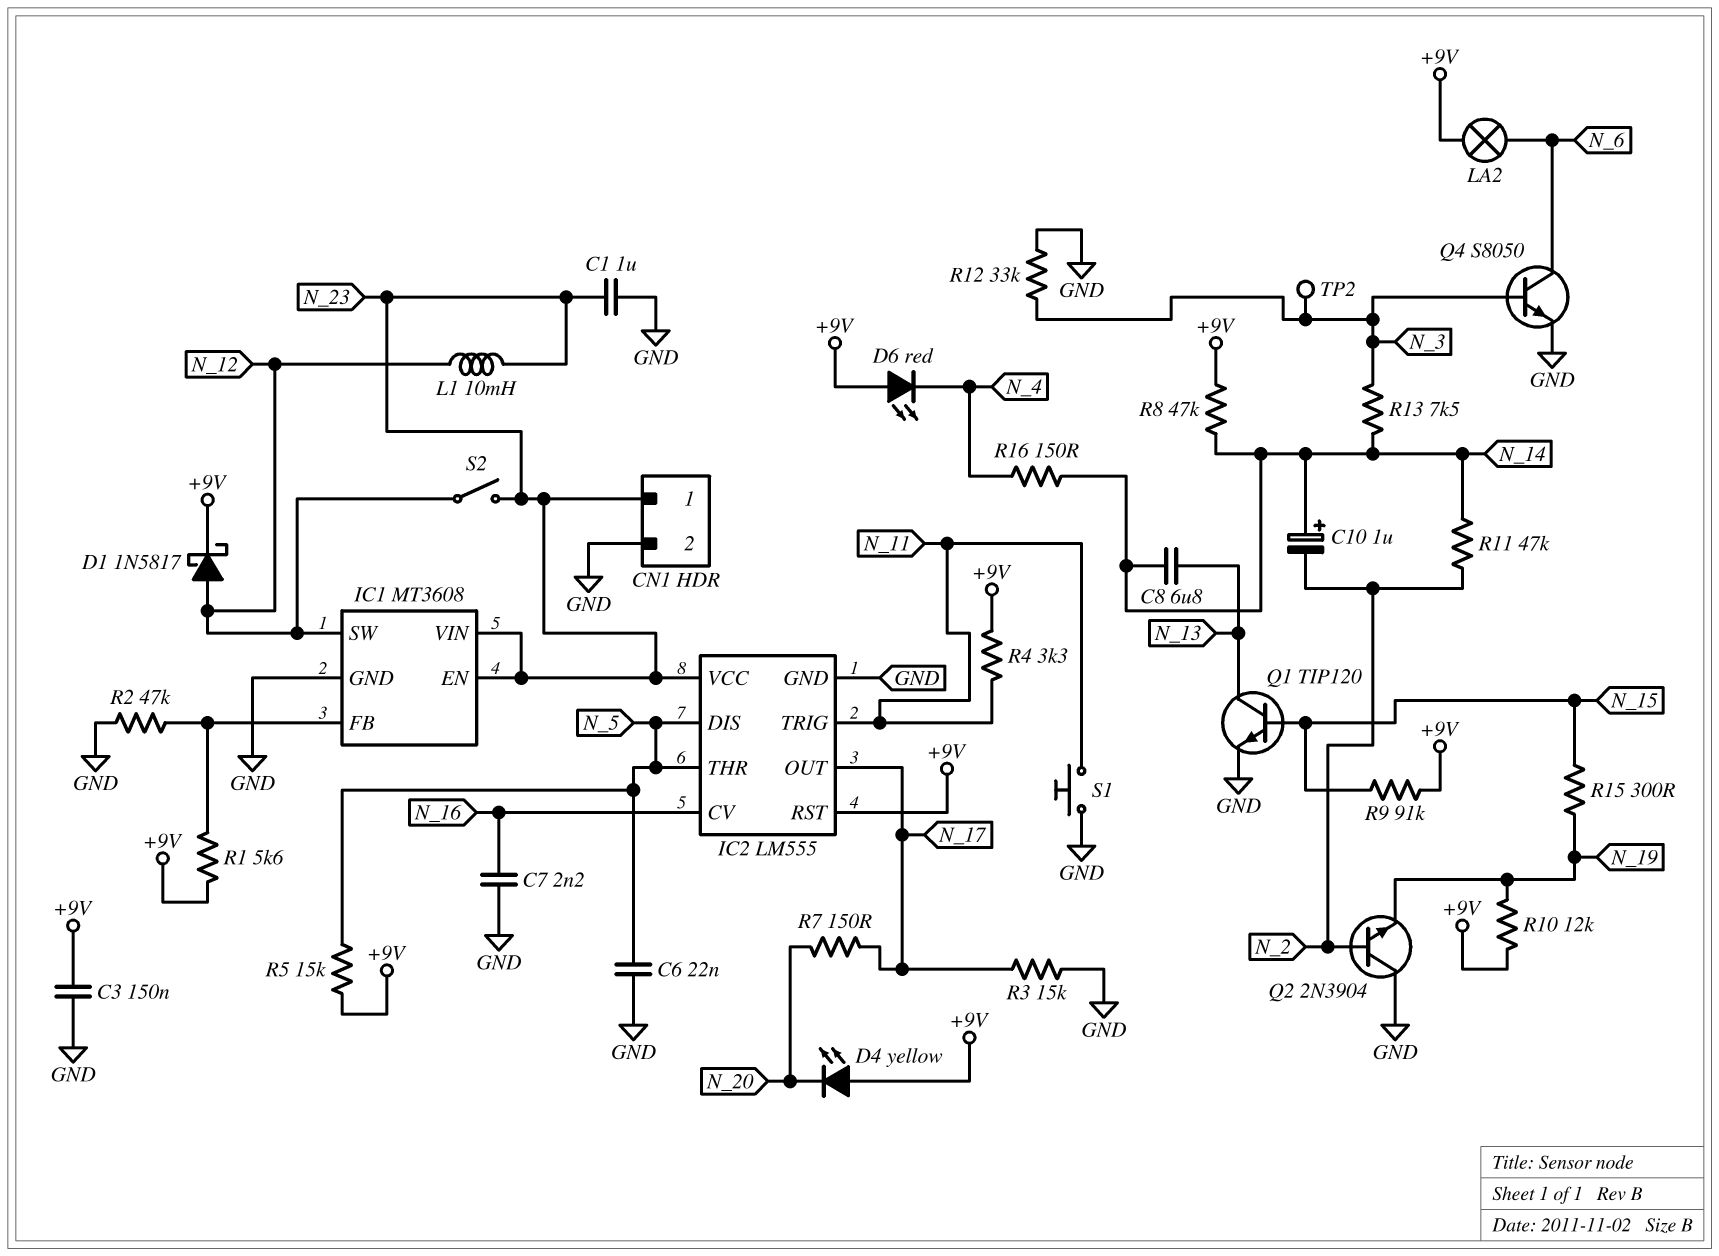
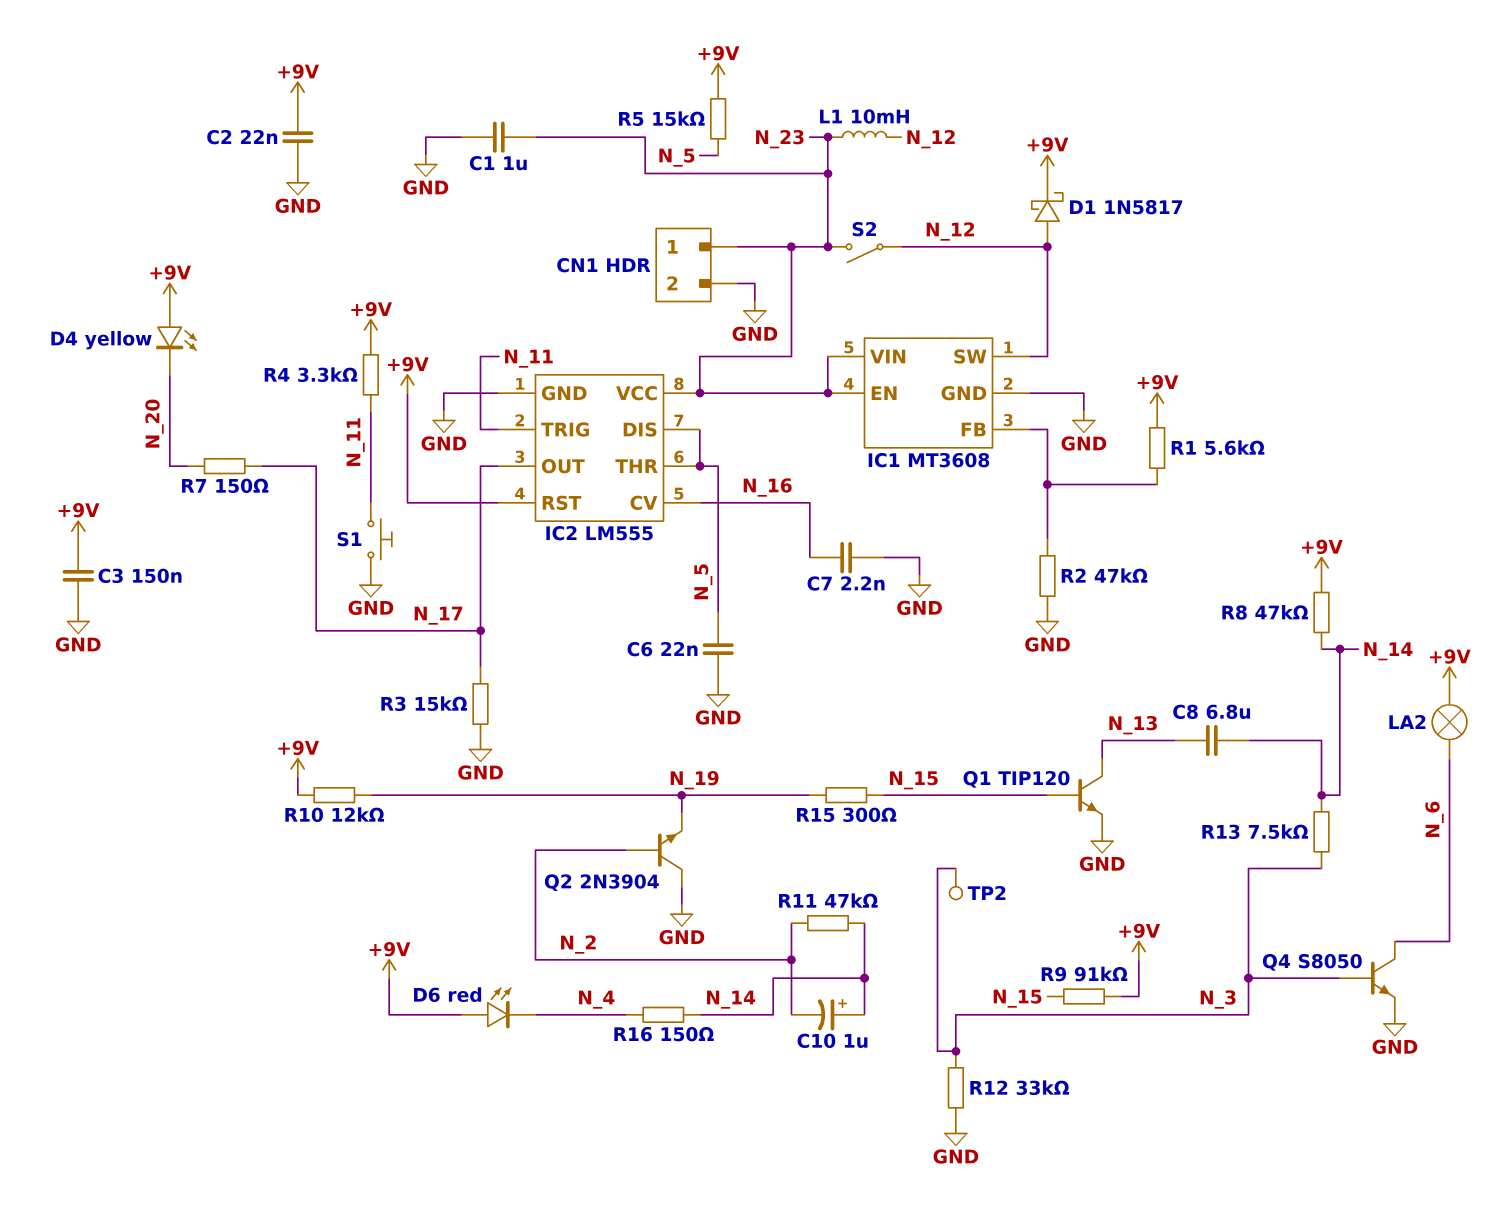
C2: none -> 22nF (+9V, GND)

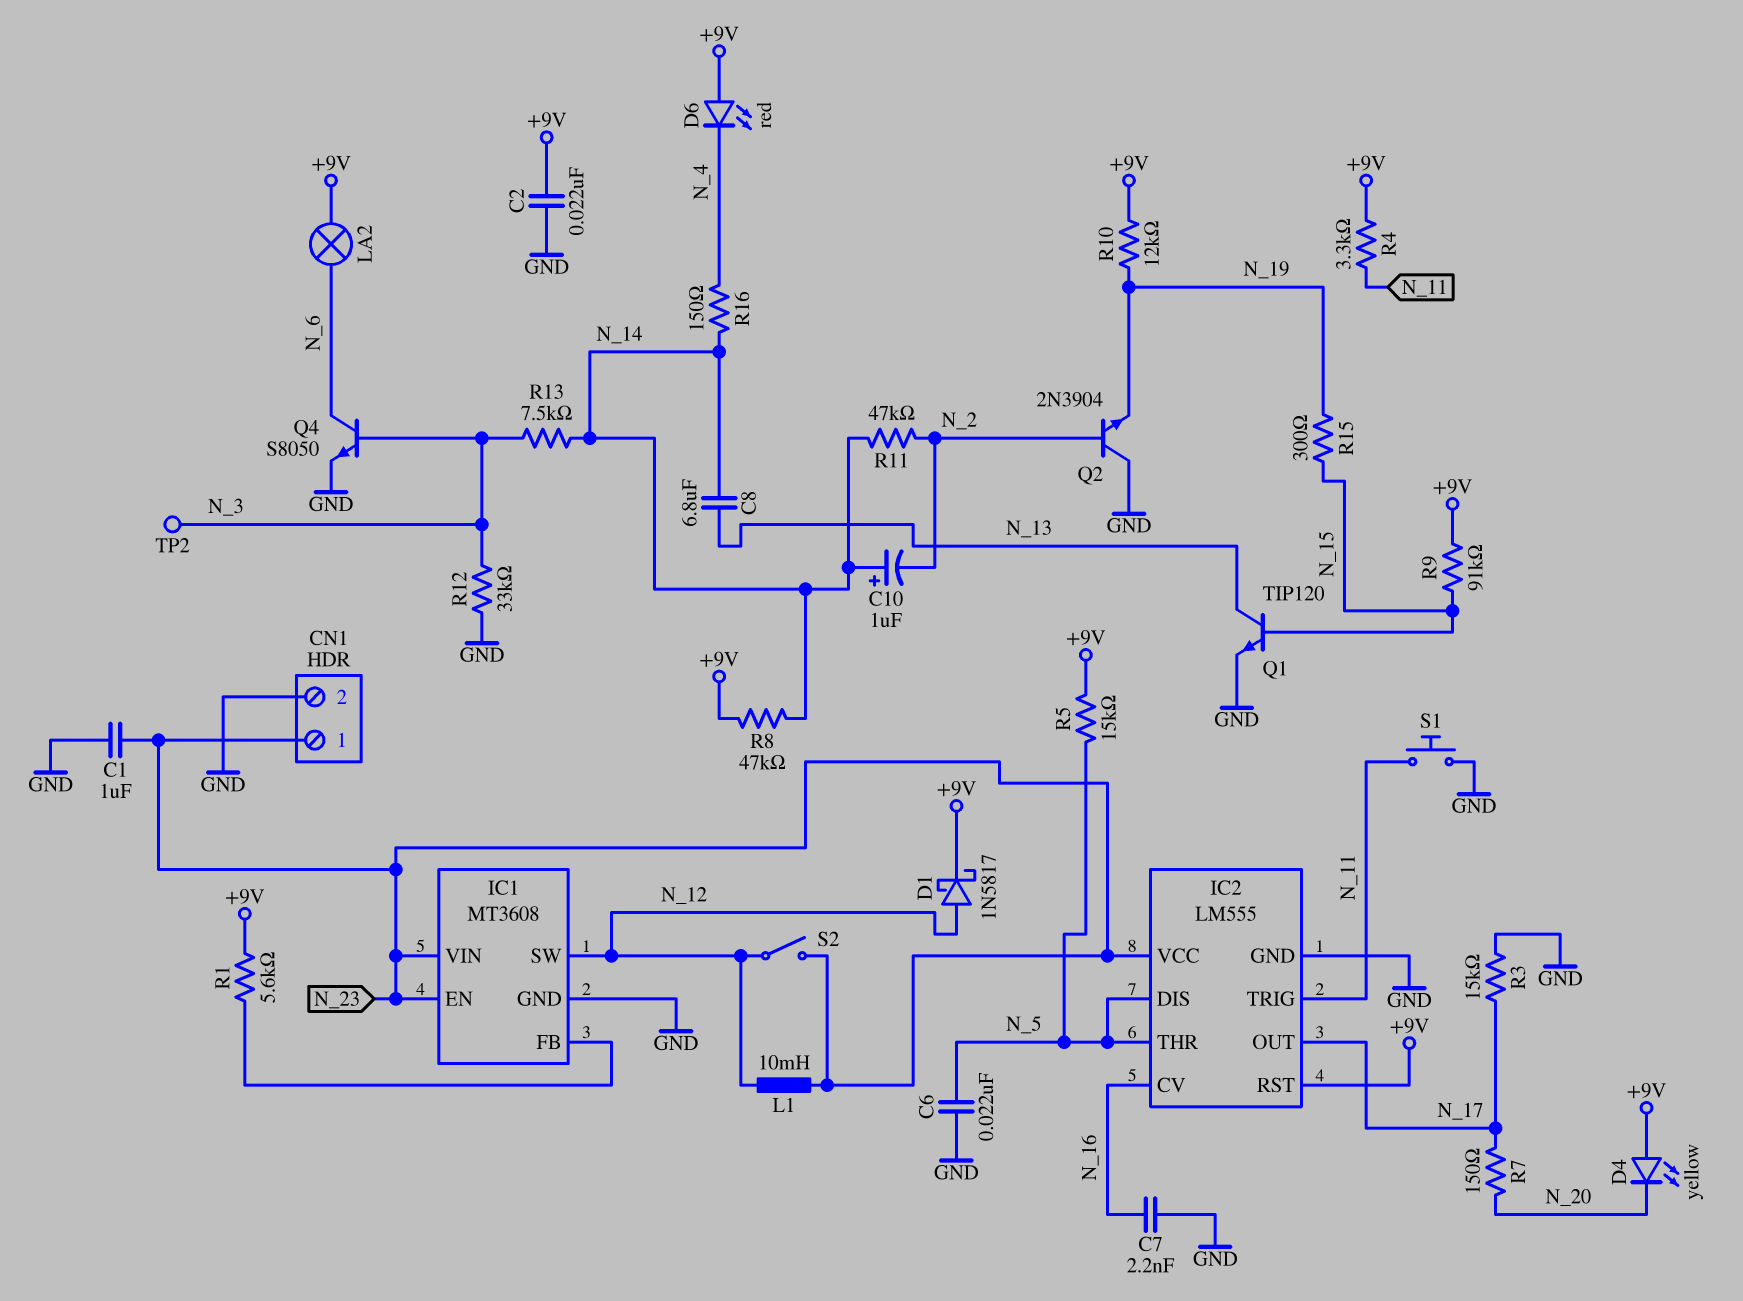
C3: 150nF (+9V, GND) -> none
R2: 47k (GND, IC1/FB) -> none

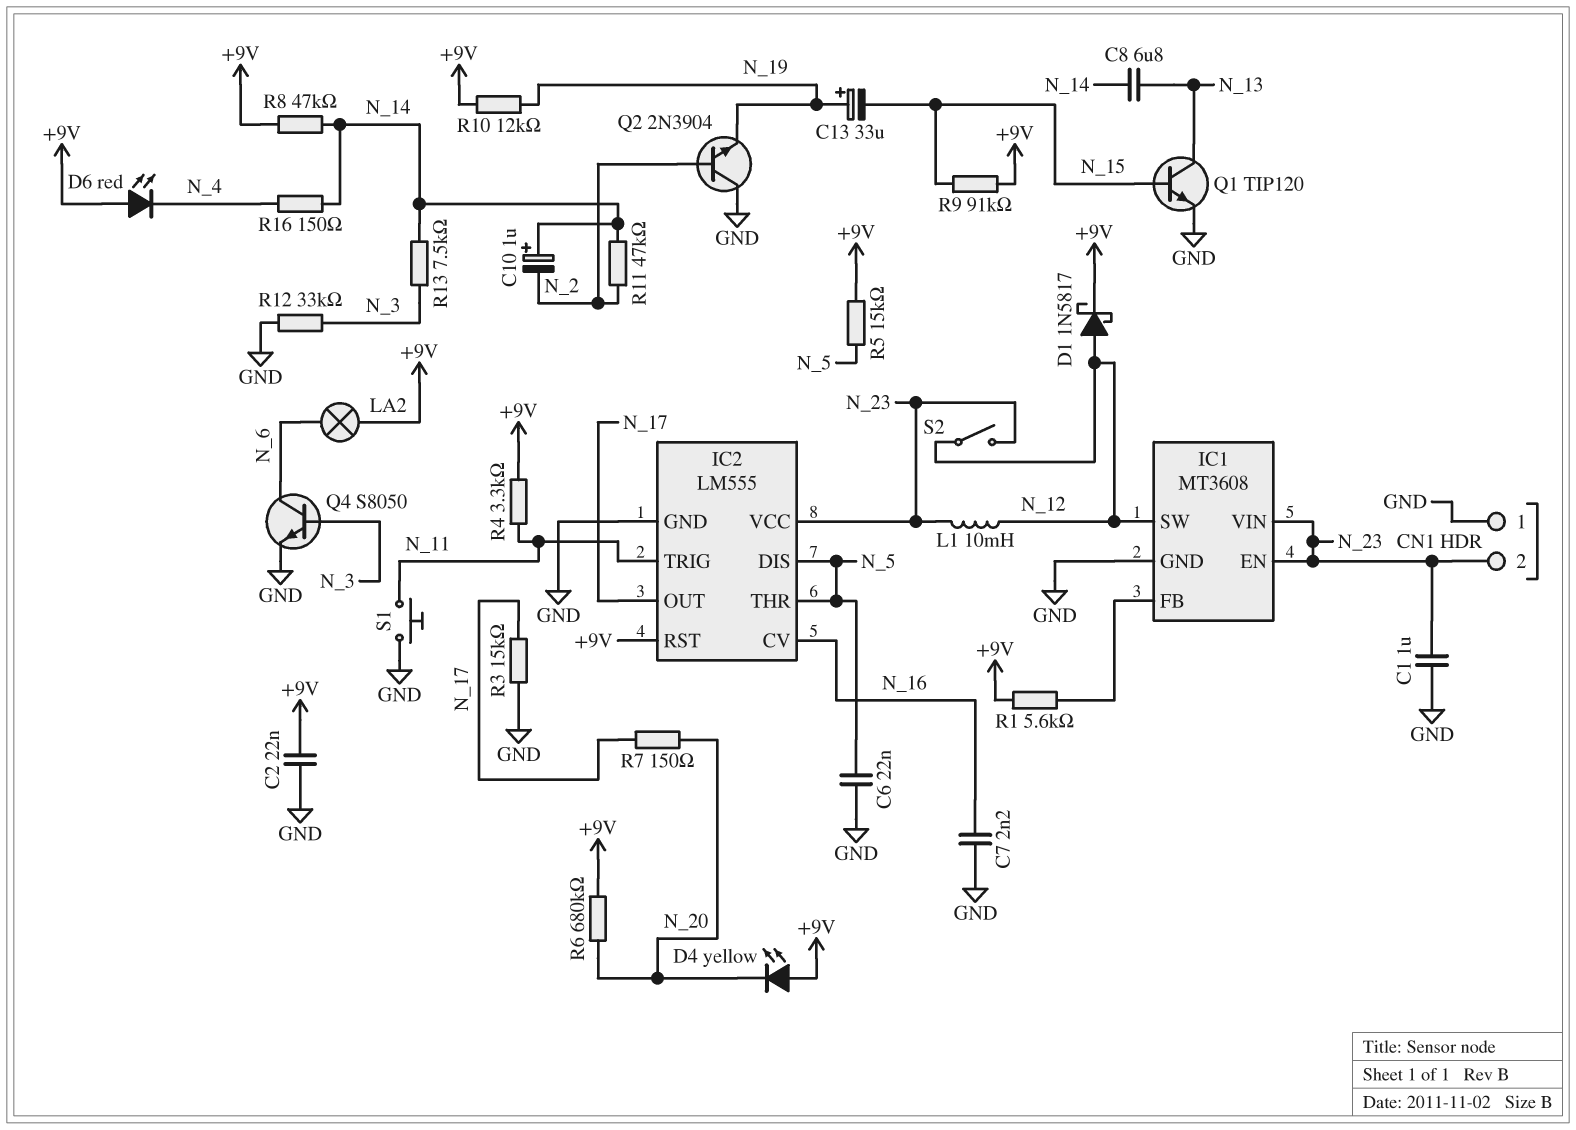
C13: none -> 33uF (plus N_19, minus N_15)
CN1 pin 1: N_23 -> GND
CN1 pin 2: GND -> N_23
R6: none -> 680k (+9V, N_20)
R15: 300 (N_15, N_19) -> none
TP2: test point (N_3) -> none

